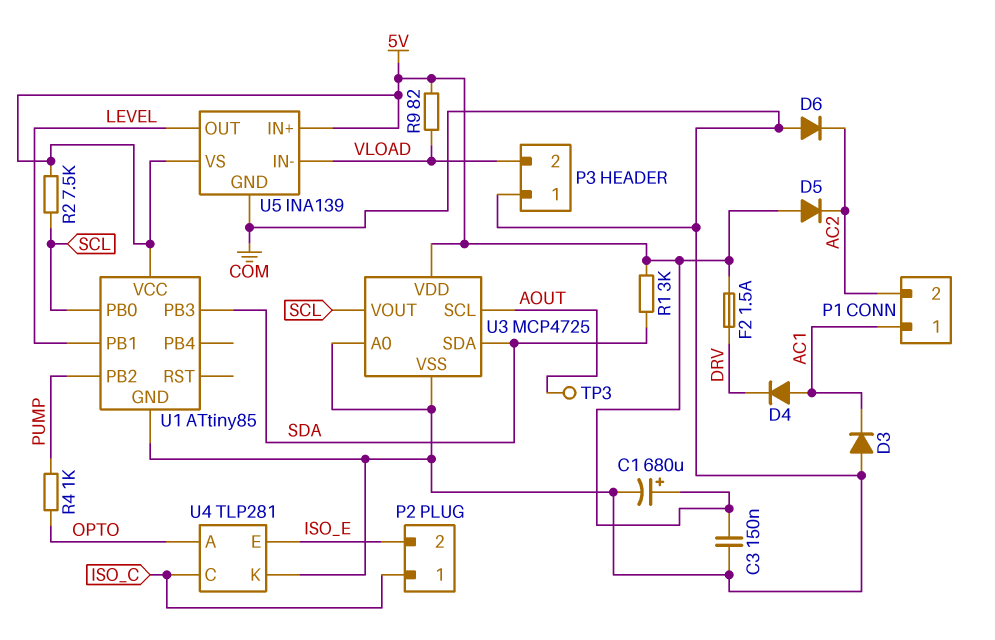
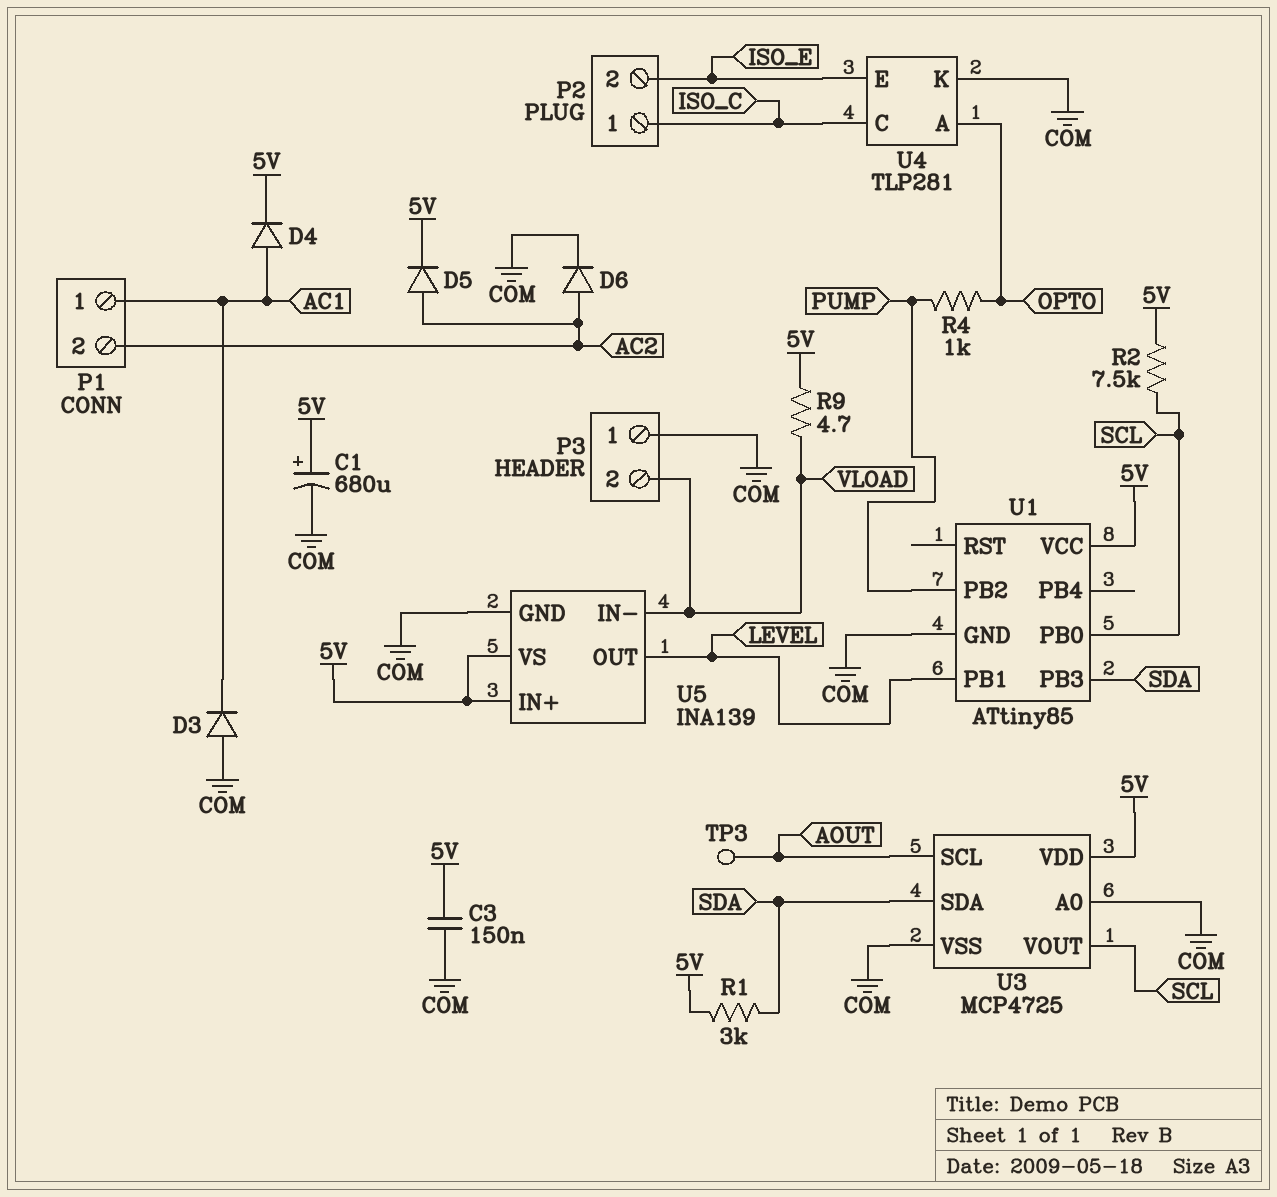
D4: diode (A AC1, K DRV) -> diode (A AC1, K 5V)
D5: diode (A 5V, K AC2) -> diode (A AC2, K 5V)
D6: diode (A COM, K AC2) -> diode (A AC2, K COM)
F2: 1.5A (5V, DRV) -> none
R9: 82 (5V, VLOAD) -> 4.7 (5V, VLOAD)

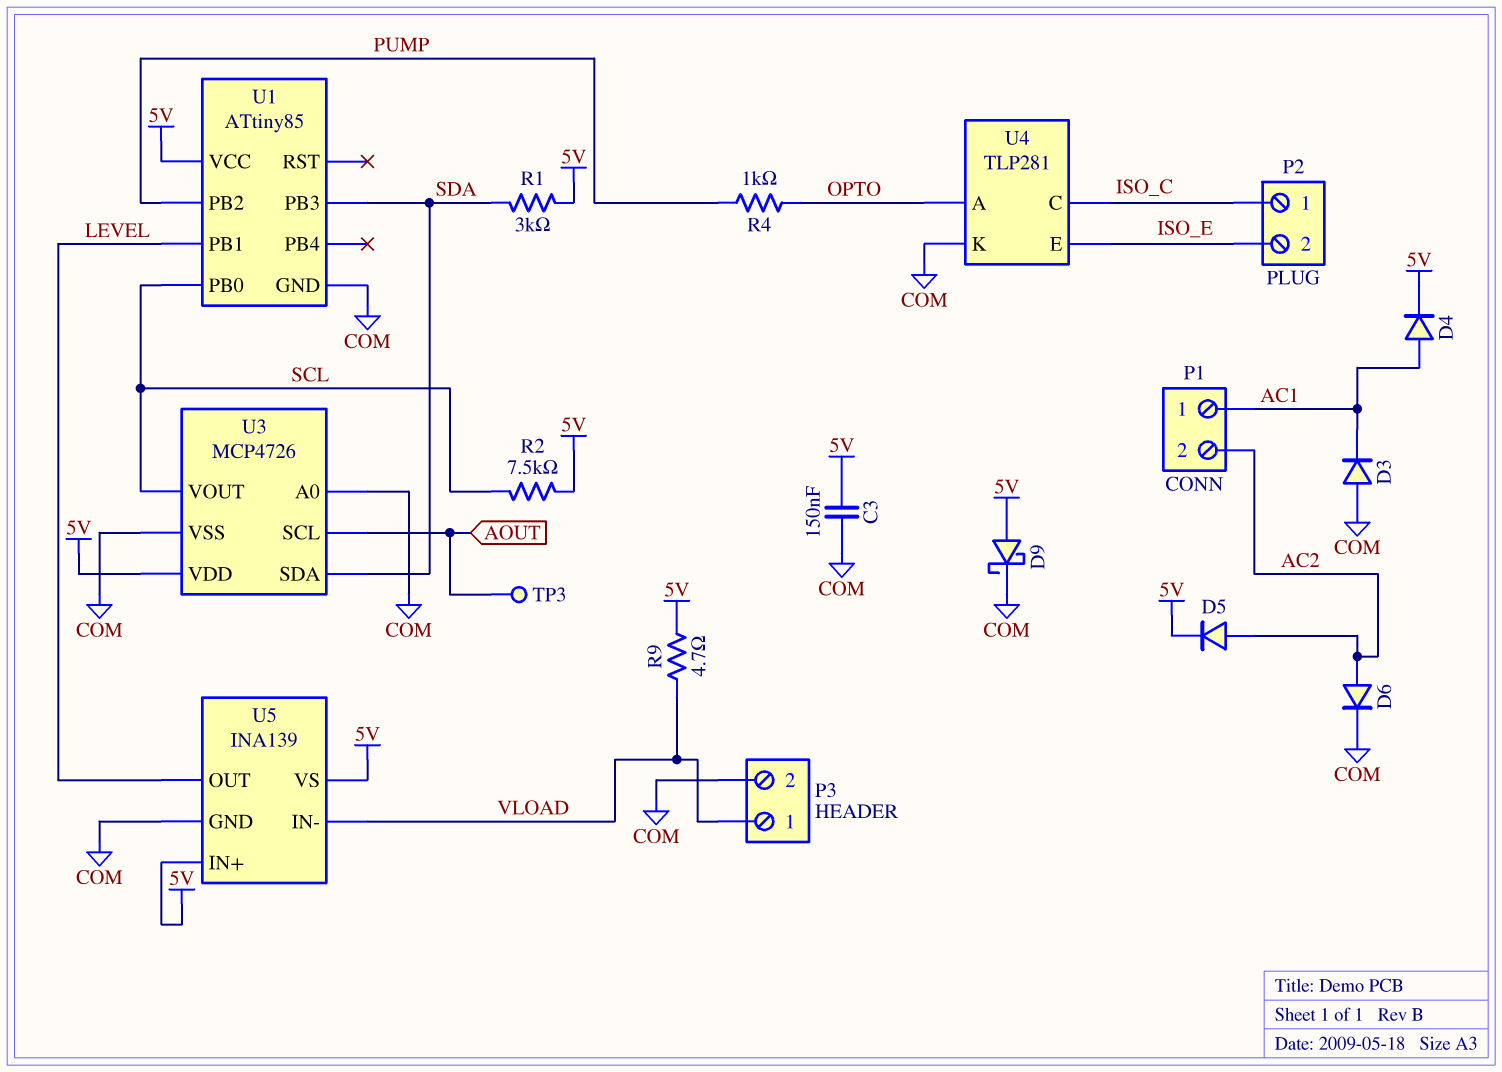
C1: 680uF (plus 5V, minus COM) -> none
D9: none -> schottky (A 5V, K COM)
P3 pin 1: COM -> VLOAD
P3 pin 2: VLOAD -> COM
U3: MCP4725 -> MCP4726

